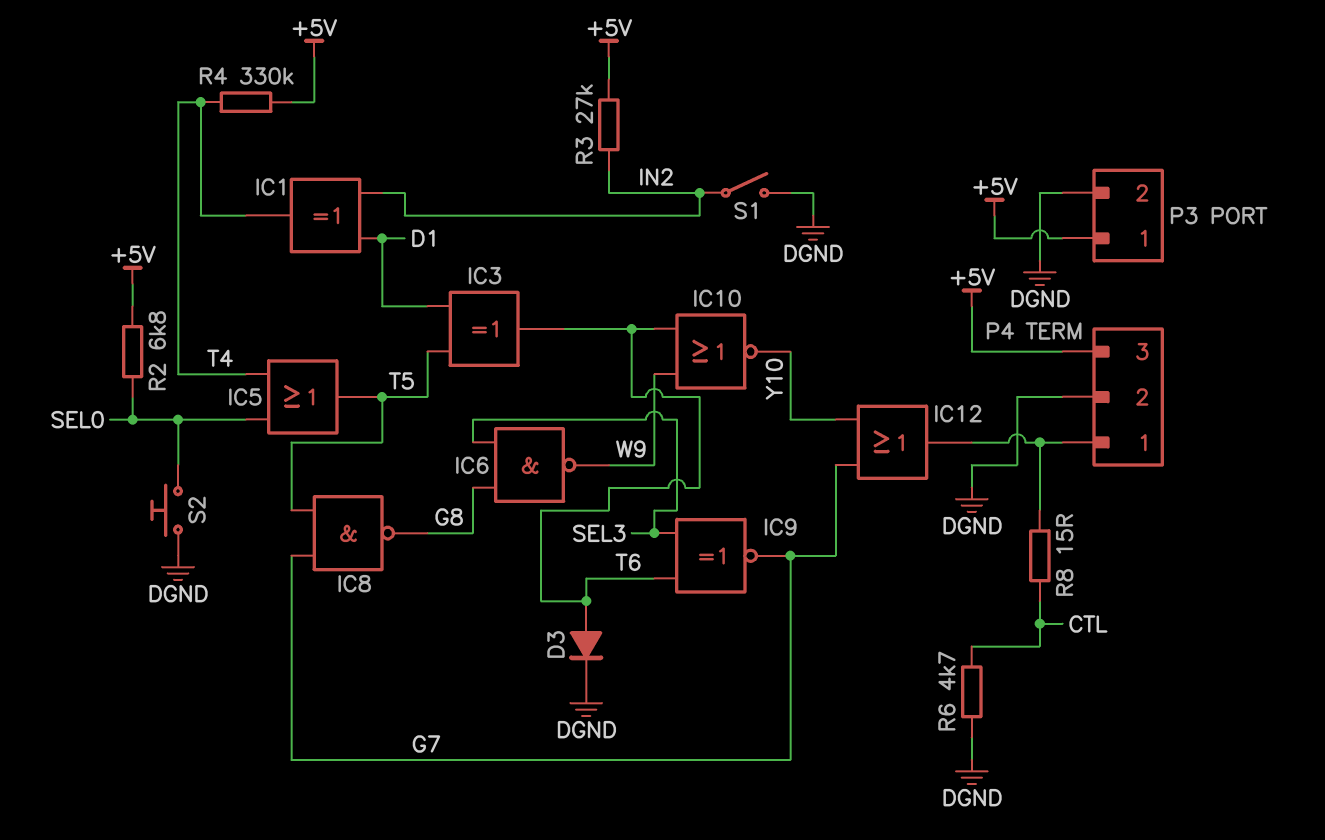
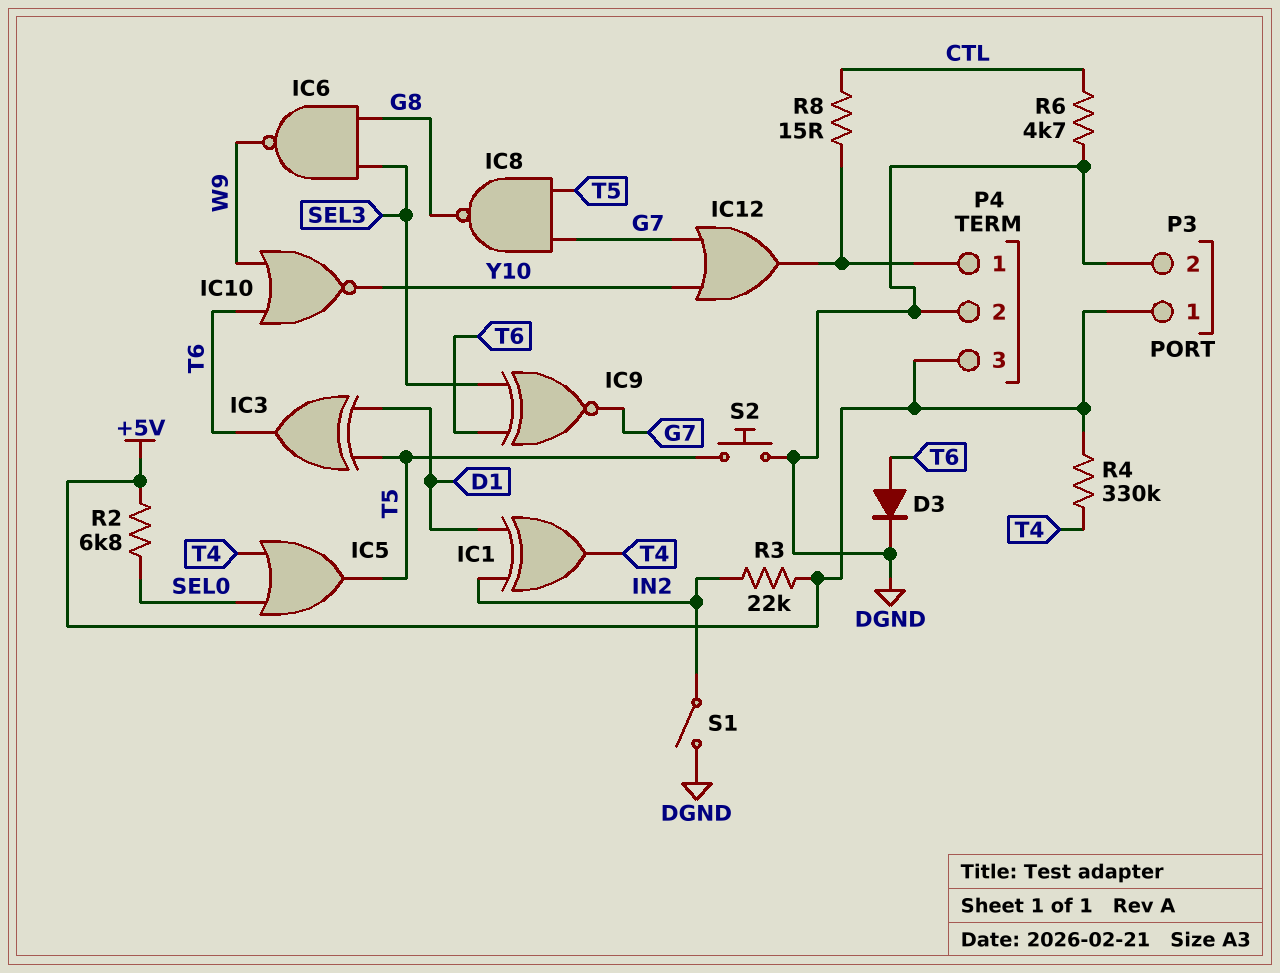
R3: 27k (+5V, IN2) -> 22k (+5V, IN2)
S2: button (DGND, SEL0) -> button (DGND, T5)

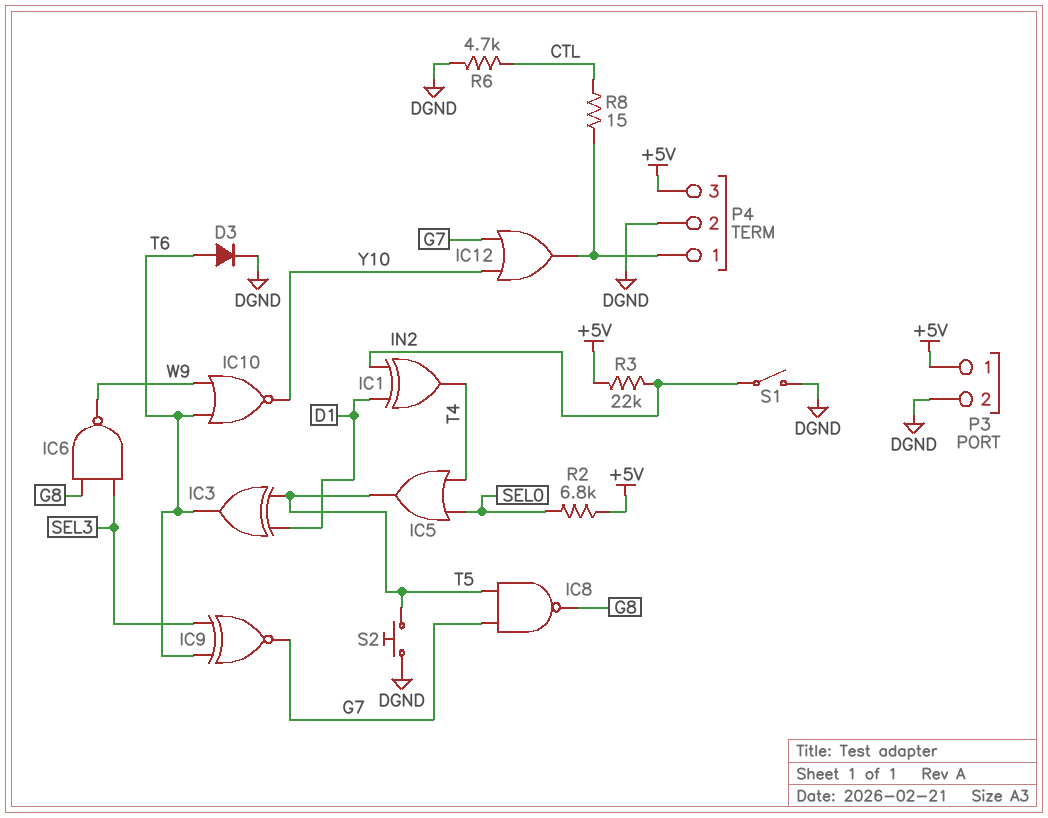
R4: 330k (+5V, T4) -> none

